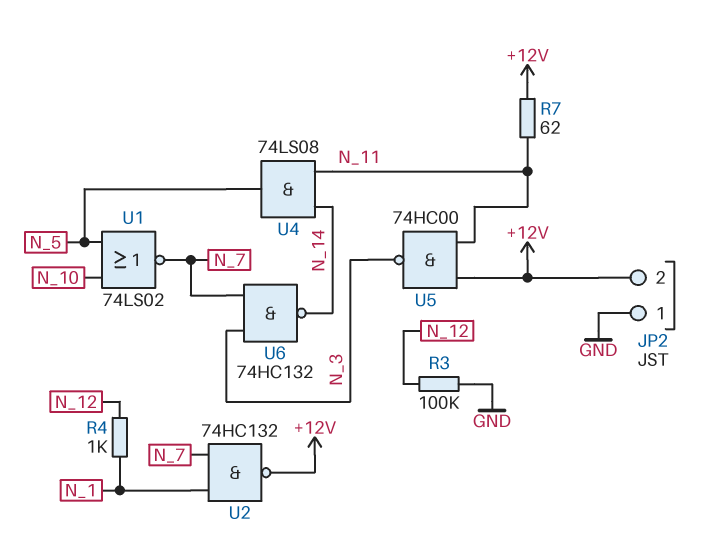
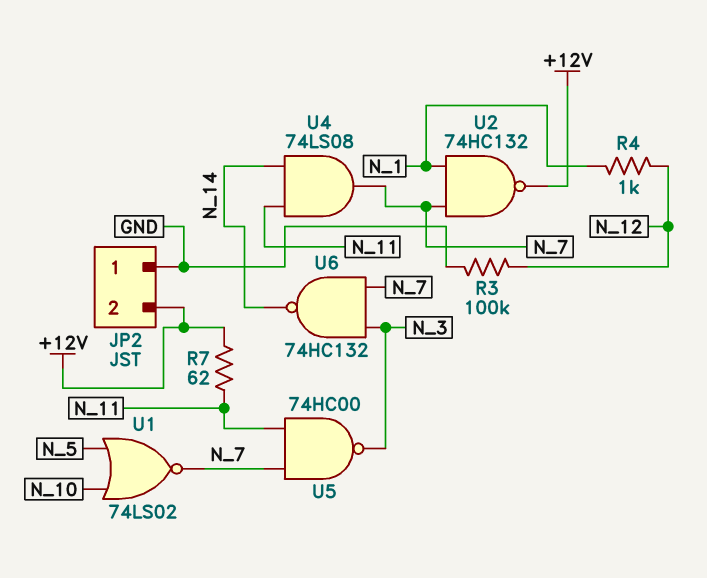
U4: AND 74LS08 (in N_11, in N_14, out N_5) -> AND 74LS08 (in N_11, in N_14, out N_7)
U5: NAND 74HC00 (in +12V, in N_11, out N_3) -> NAND 74HC00 (in N_7, in N_11, out N_3)

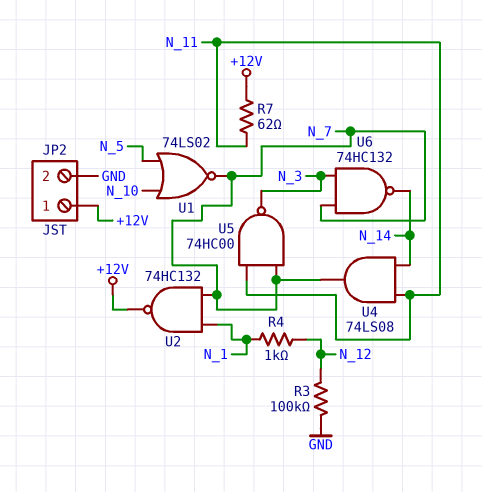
JP2 pin 1: GND -> +12V
JP2 pin 2: +12V -> GND

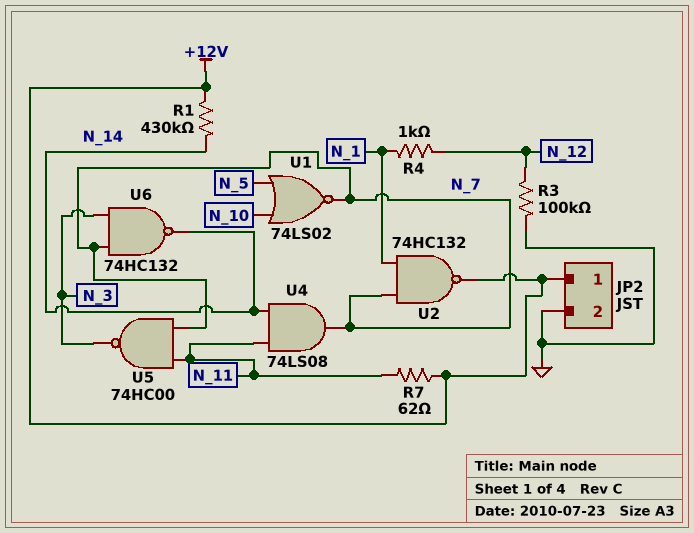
R1: none -> 430k (+12V, N_14)

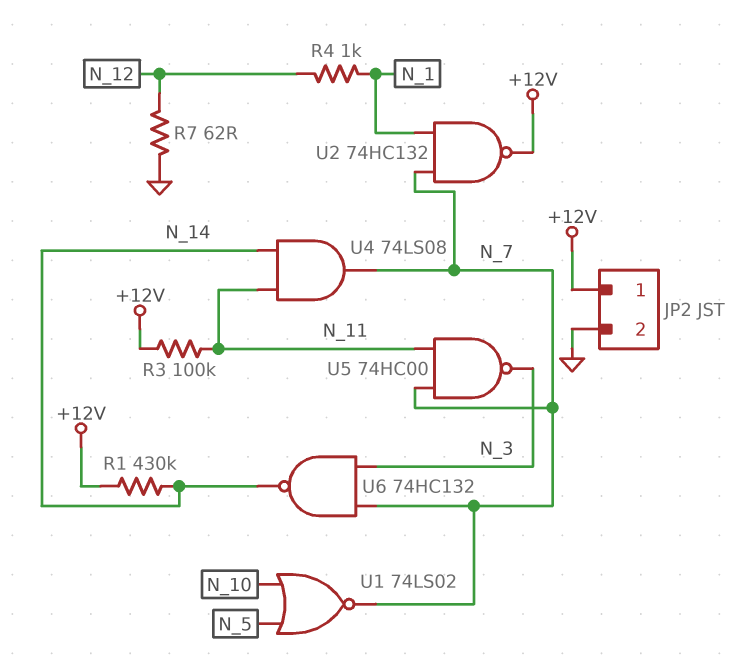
R3: 100k (GND, N_12) -> 100k (+12V, N_11)
R7: 62 (+12V, N_11) -> 62 (GND, N_12)

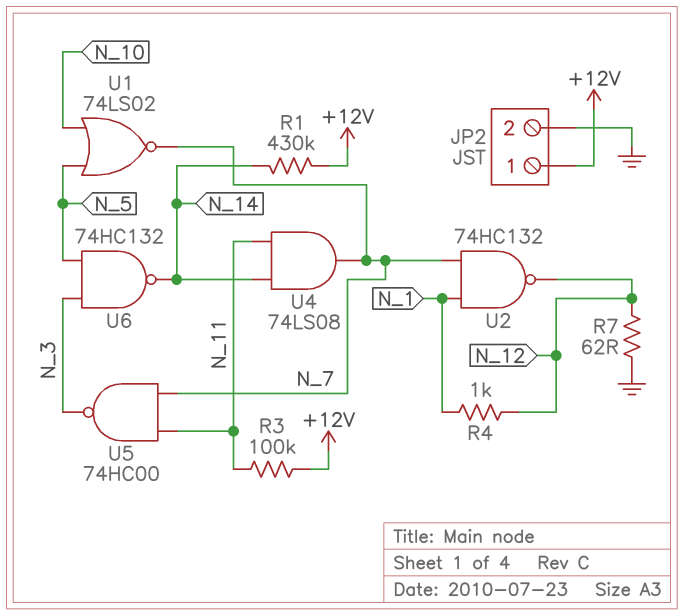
U2: NAND 74HC132 (in N_1, in N_7, out +12V) -> NAND 74HC132 (in N_1, in N_7, out N_12)
U6: NAND 74HC132 (in N_3, in N_7, out N_14) -> NAND 74HC132 (in N_3, in N_5, out N_14)

